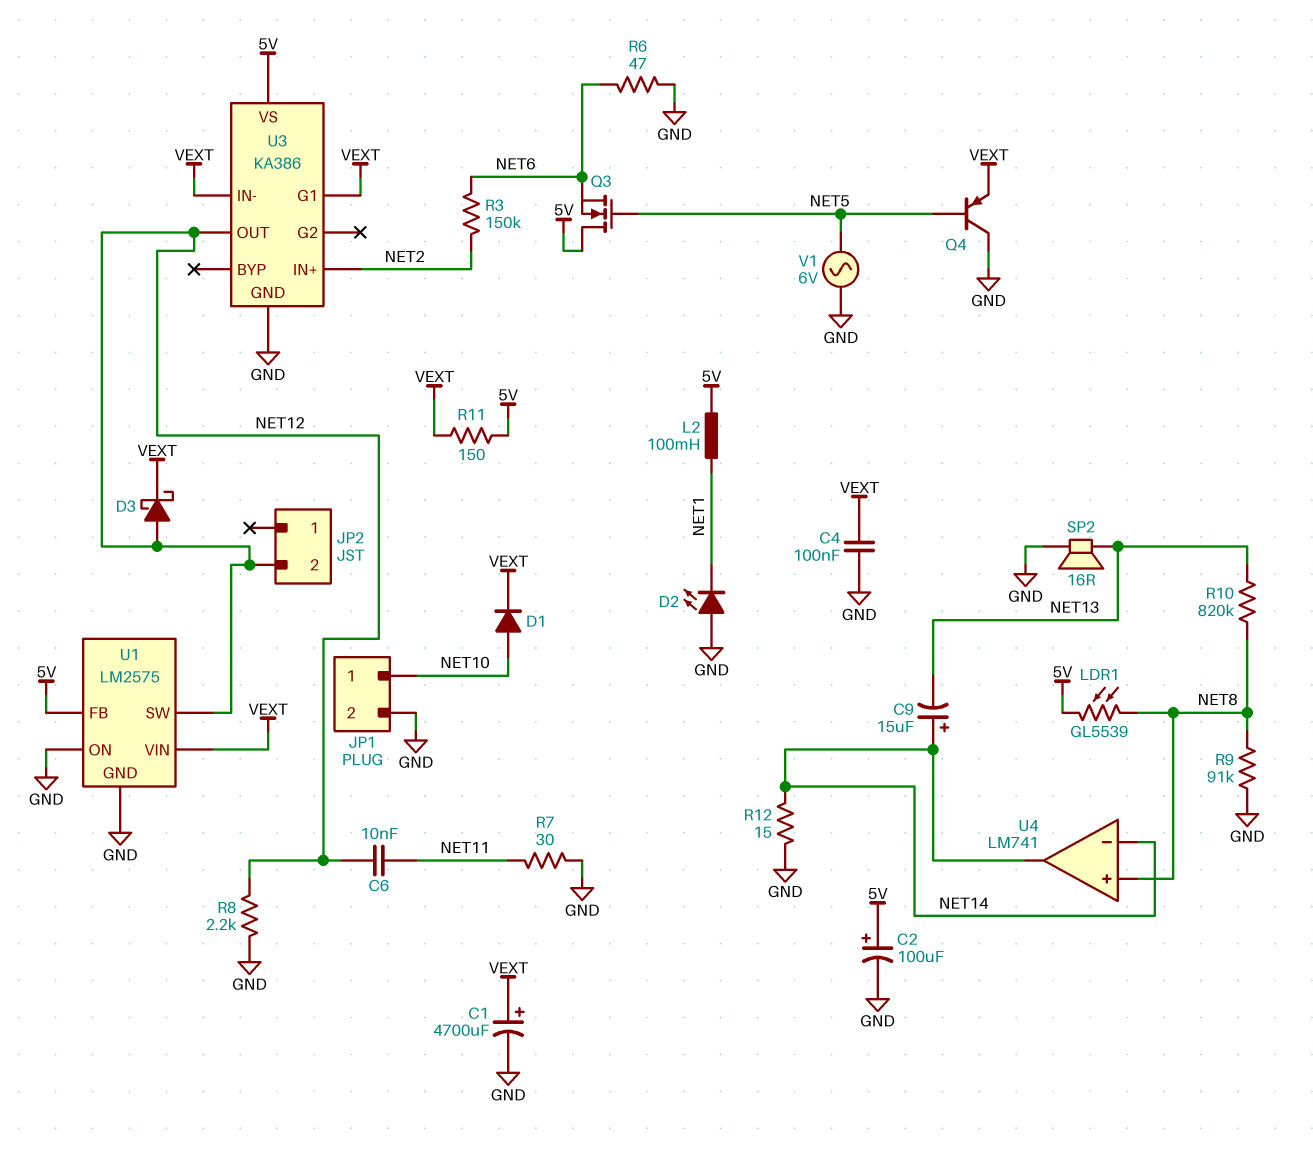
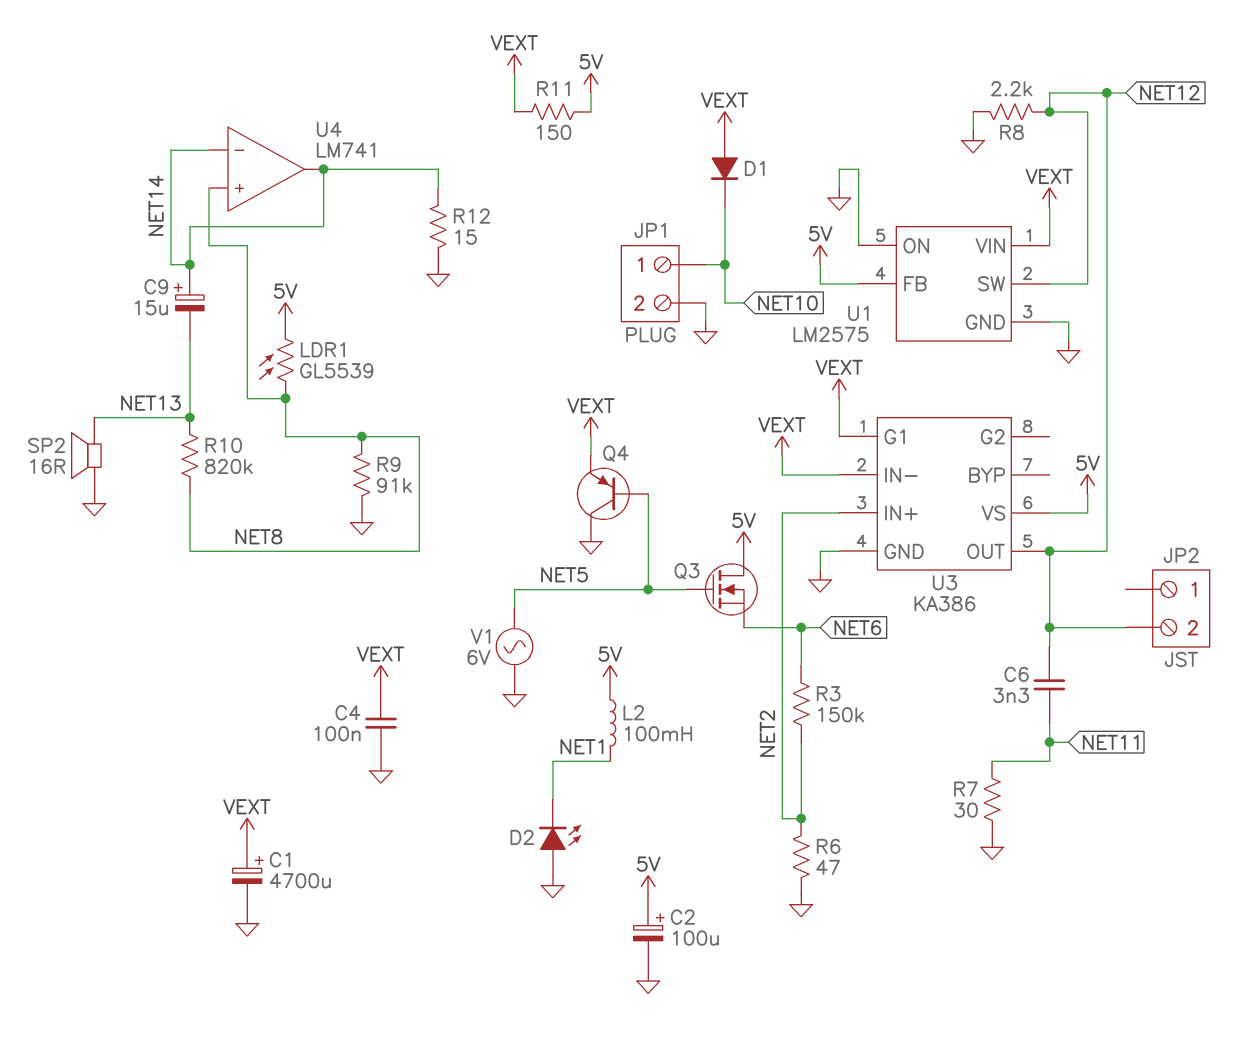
C6: 10nF (NET11, NET12) -> 3.3nF (NET11, NET12)
D1: diode (A NET10, K VEXT) -> diode (A VEXT, K NET10)
D3: schottky (A NET12, K VEXT) -> none
R6: 47 (GND, NET6) -> 47 (GND, NET2)

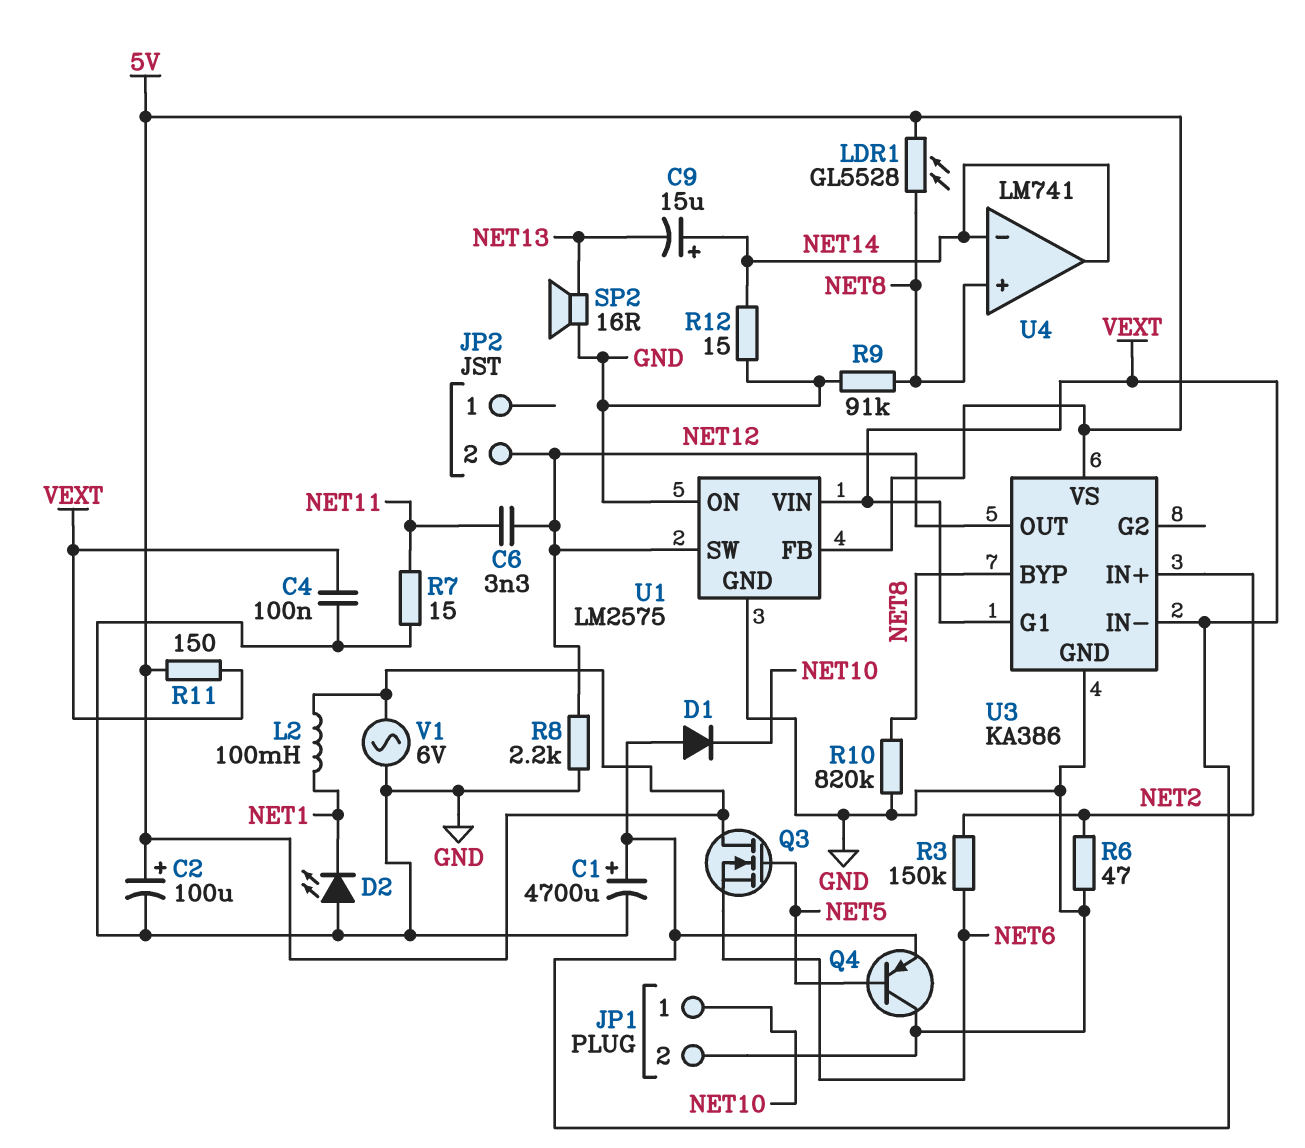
LDR1: GL5539 (5V, NET8) -> GL5528 (5V, NET8)
R7: 30 (GND, NET11) -> 15 (GND, NET11)
R10: 820k (NET8, NET13) -> 820k (GND, NET8)
U3 pin BYP: none -> NET8
V1: AC 6V (GND, NET5) -> AC 6V (5V, GND)

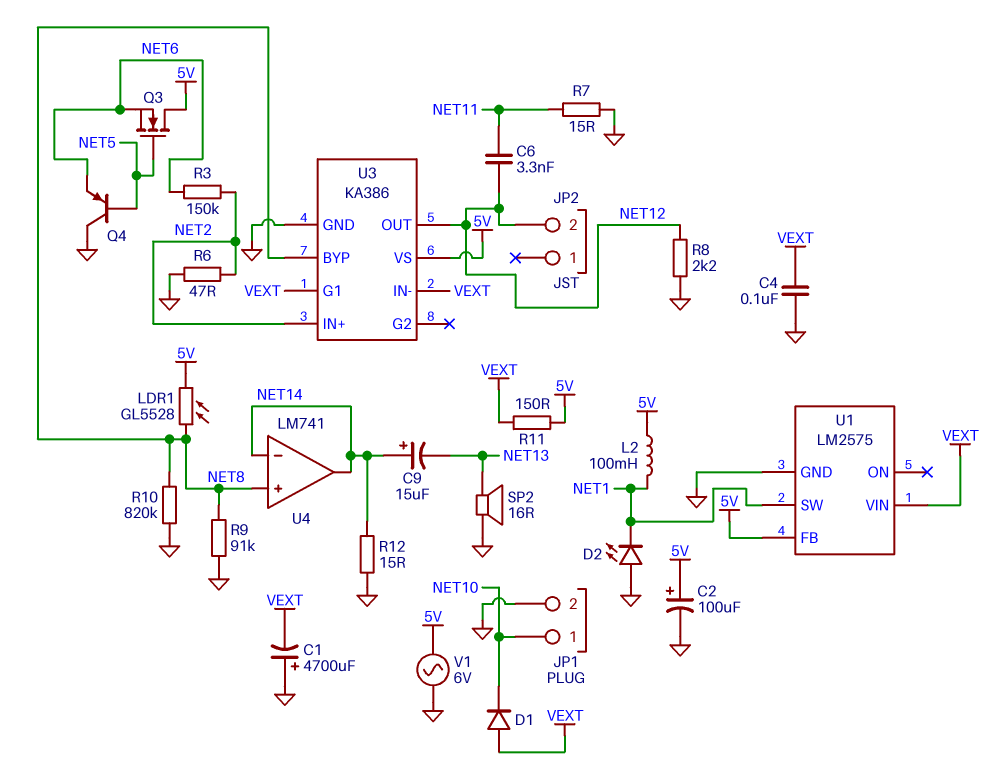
C1: 4700uF (plus VEXT, minus GND) -> 4700uF (plus GND, minus VEXT)
Q4: PNP (B NET5, C GND, E VEXT) -> PNP (B NET5, C GND, E NET6)
U1 pin ON: GND -> none
U1 pin SW: NET12 -> NET1

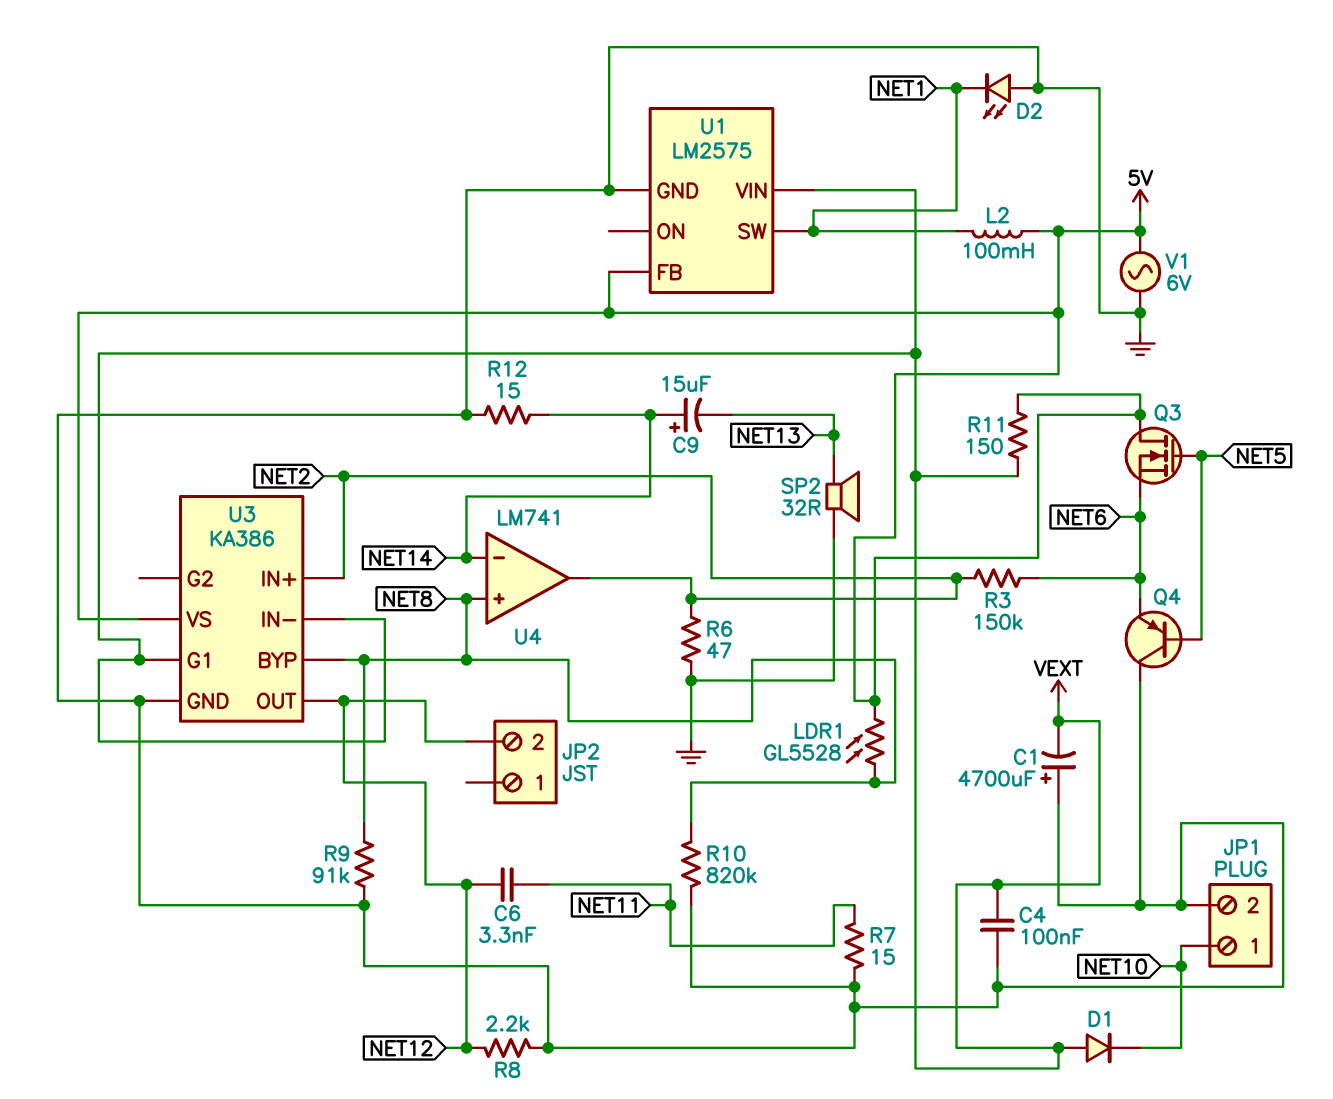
C2: 100uF (plus 5V, minus GND) -> none
SP2: speaker 16R (GND, NET13) -> speaker 32R (GND, NET13)
U4 pin out: NET14 -> NET2

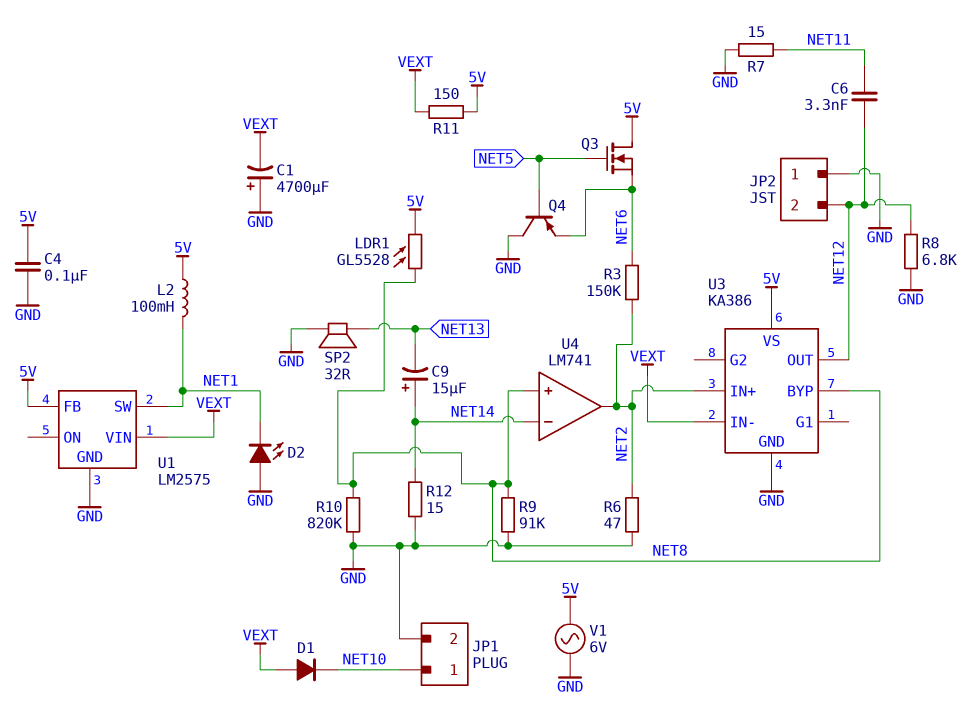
C4: 100nF (GND, VEXT) -> 100nF (5V, GND)
JP2 pin 1: none -> GND
R8: 2.2k (GND, NET12) -> 6.8k (GND, NET12)
U3 pin G1: VEXT -> none

